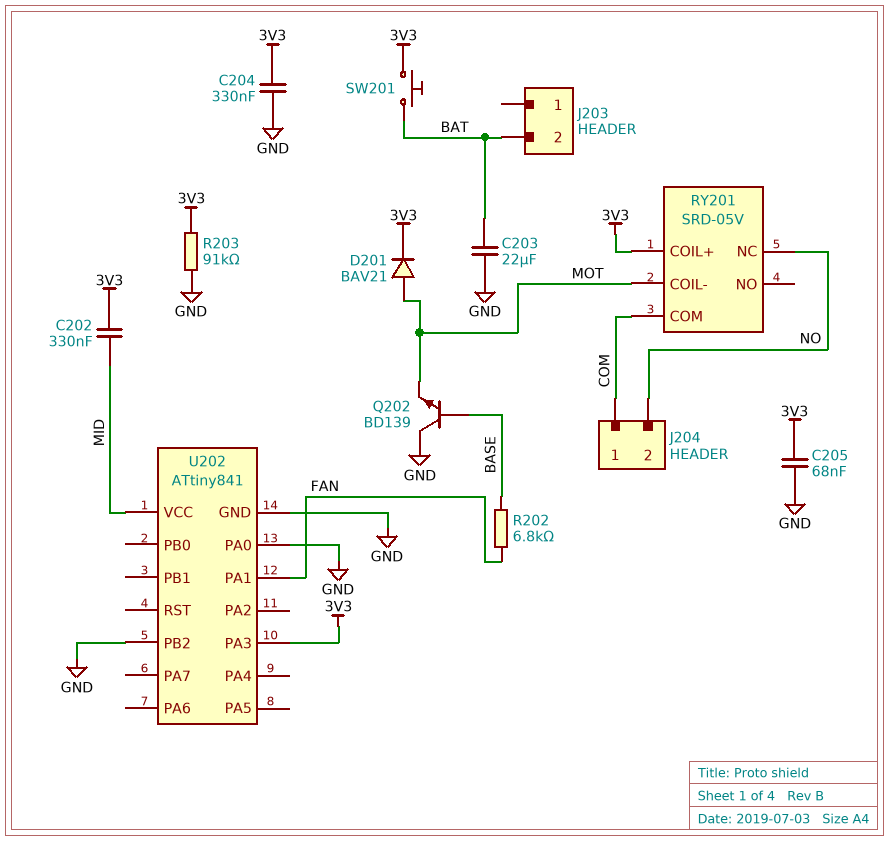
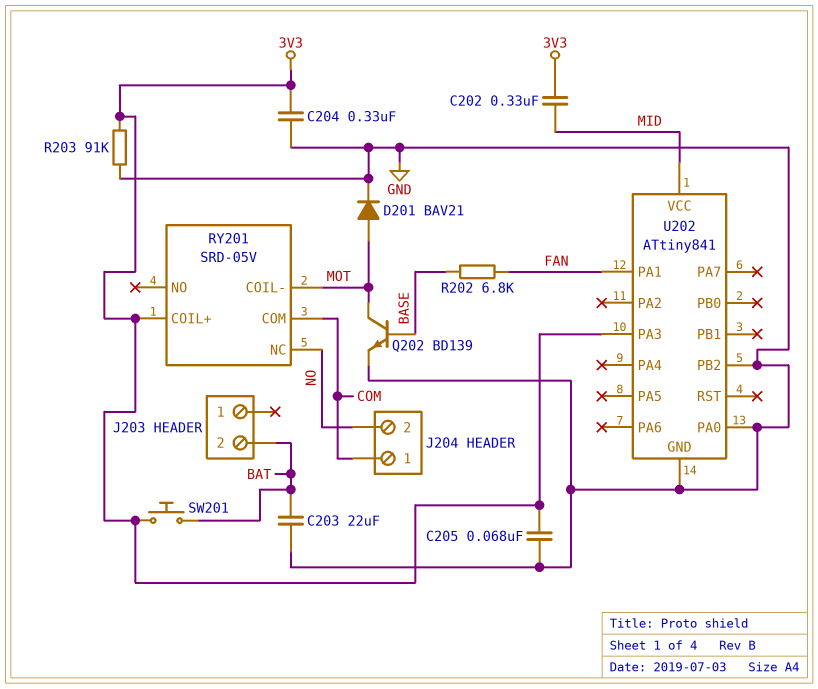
D201: diode BAV21 (A MOT, K 3V3) -> diode BAV21 (A MOT, K GND)
Q202: NPN BD139 (B BASE, C GND, E MOT) -> NPN BD139 (B BASE, C MOT, E GND)

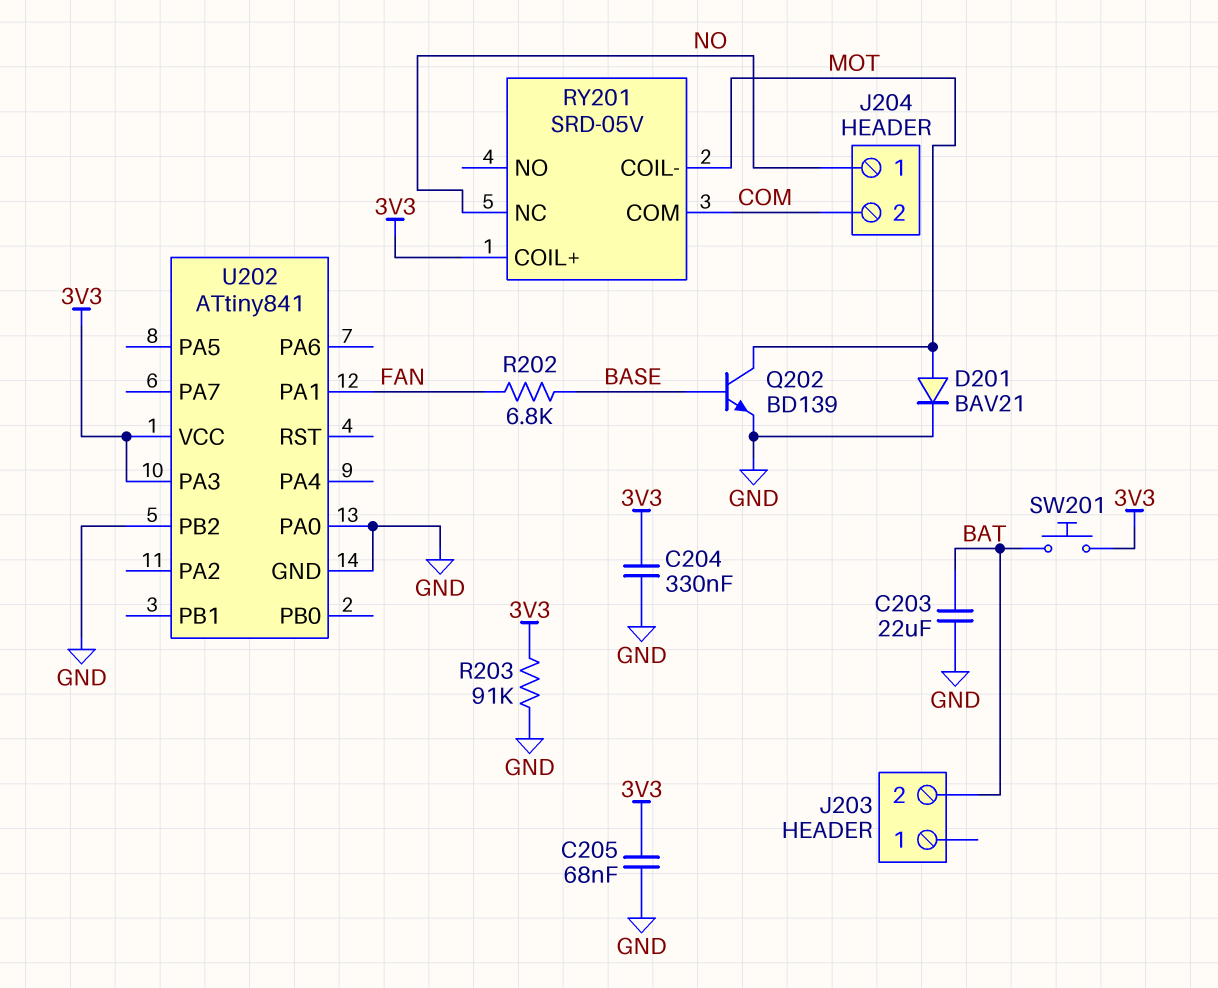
C202: 330nF (3V3, MID) -> none
J204 pin 1: COM -> NO
J204 pin 2: NO -> COM
U202 pin VCC: MID -> 3V3

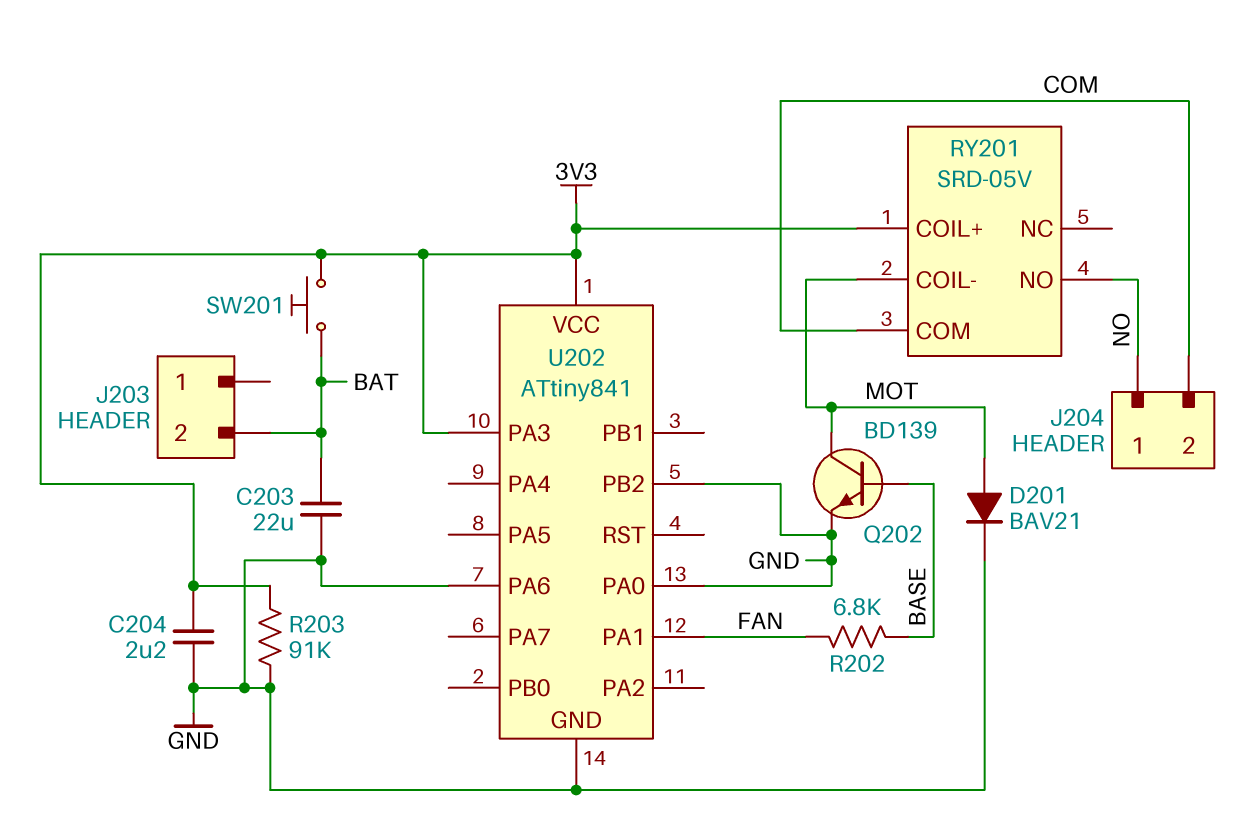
C204: 330nF (3V3, GND) -> 2.2uF (3V3, GND)
C205: 68nF (3V3, GND) -> none
RY201 pin NC: NO -> none
RY201 pin NO: none -> NO
U202 pin PA6: none -> GND

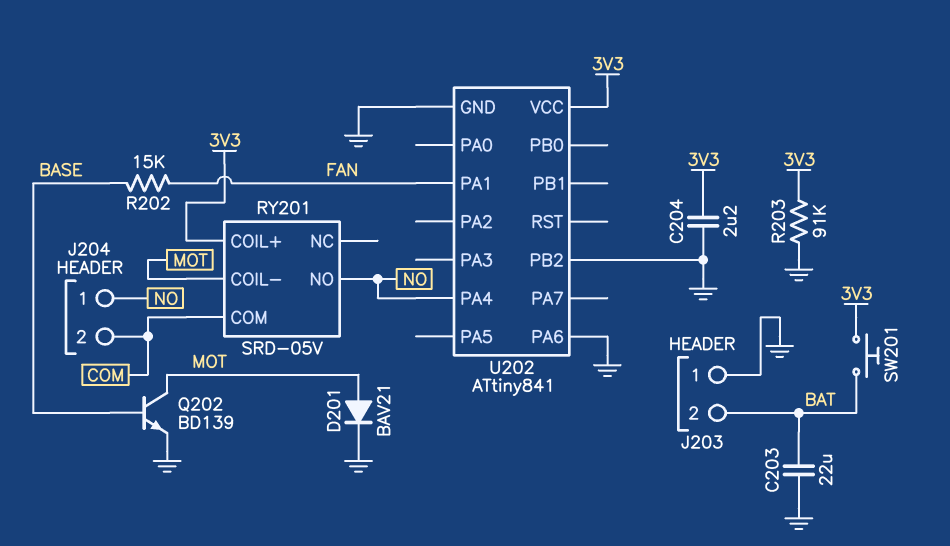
J203 pin 1: none -> GND
R202: 6.8k (BASE, FAN) -> 15k (BASE, FAN)
U202 pin PA0: GND -> none
U202 pin PA3: 3V3 -> none
U202 pin PA4: none -> NO

